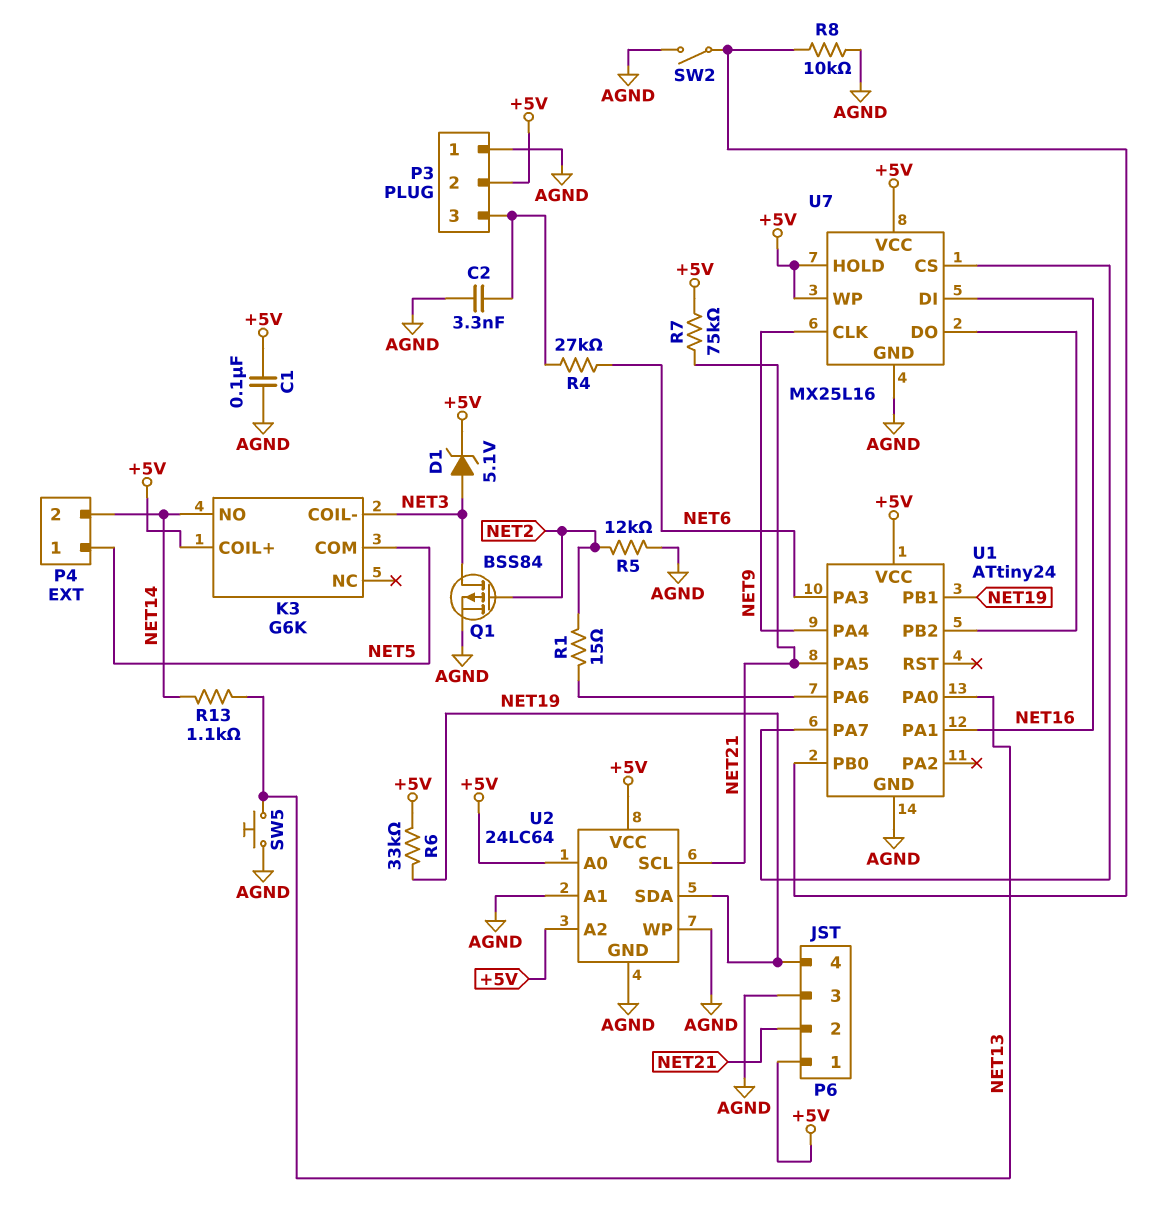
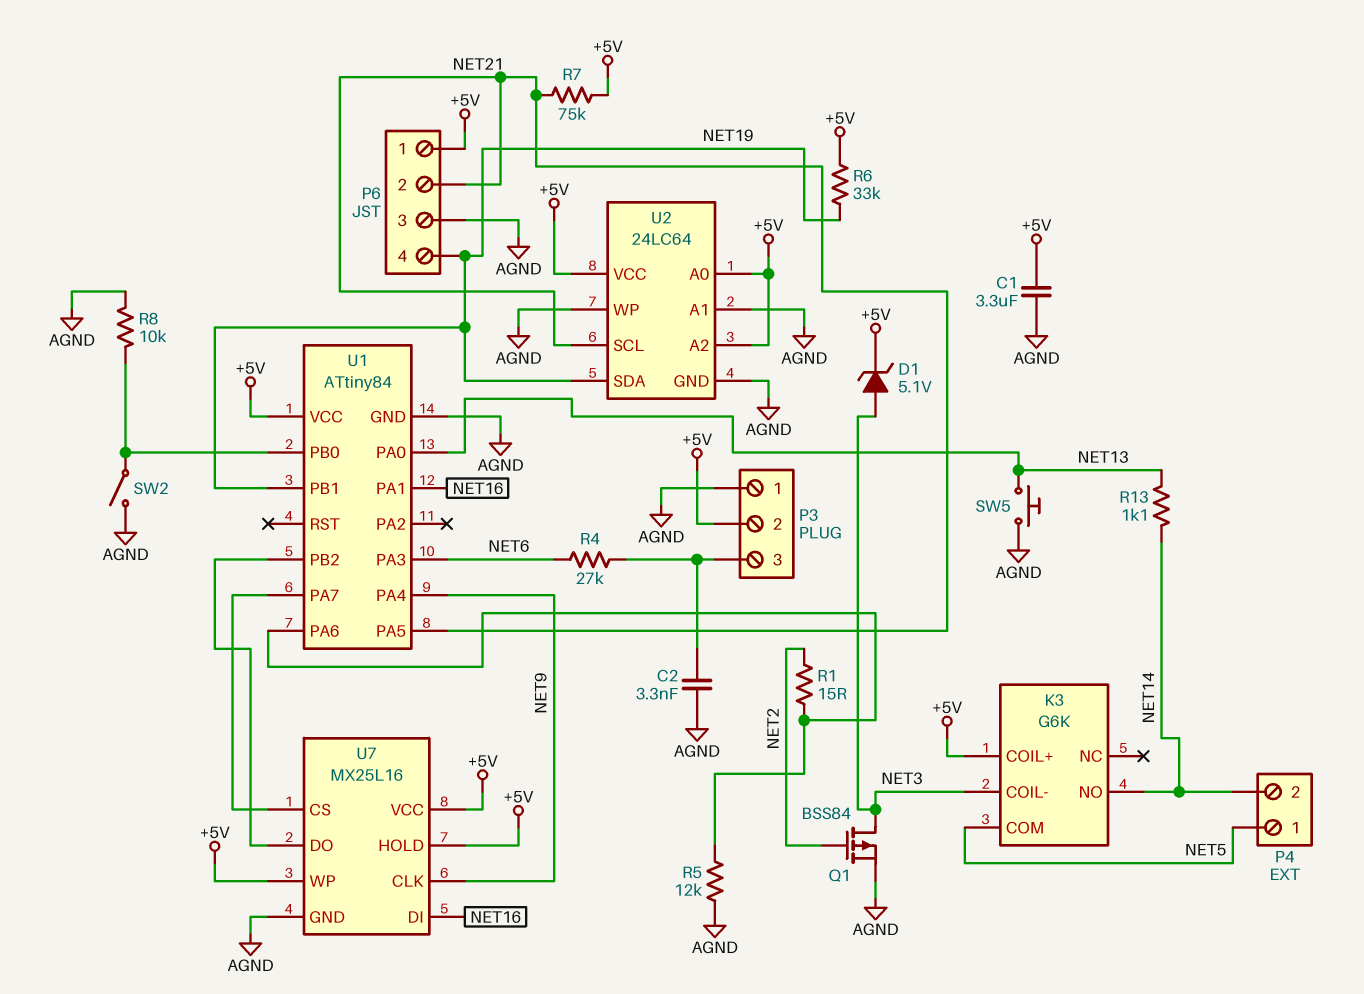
C1: 100nF (+5V, AGND) -> 3.3uF (+5V, AGND)
R5: 12k (AGND, NET2) -> 12k (AGND, U1/PA6)
U1: ATtiny24 -> ATtiny84

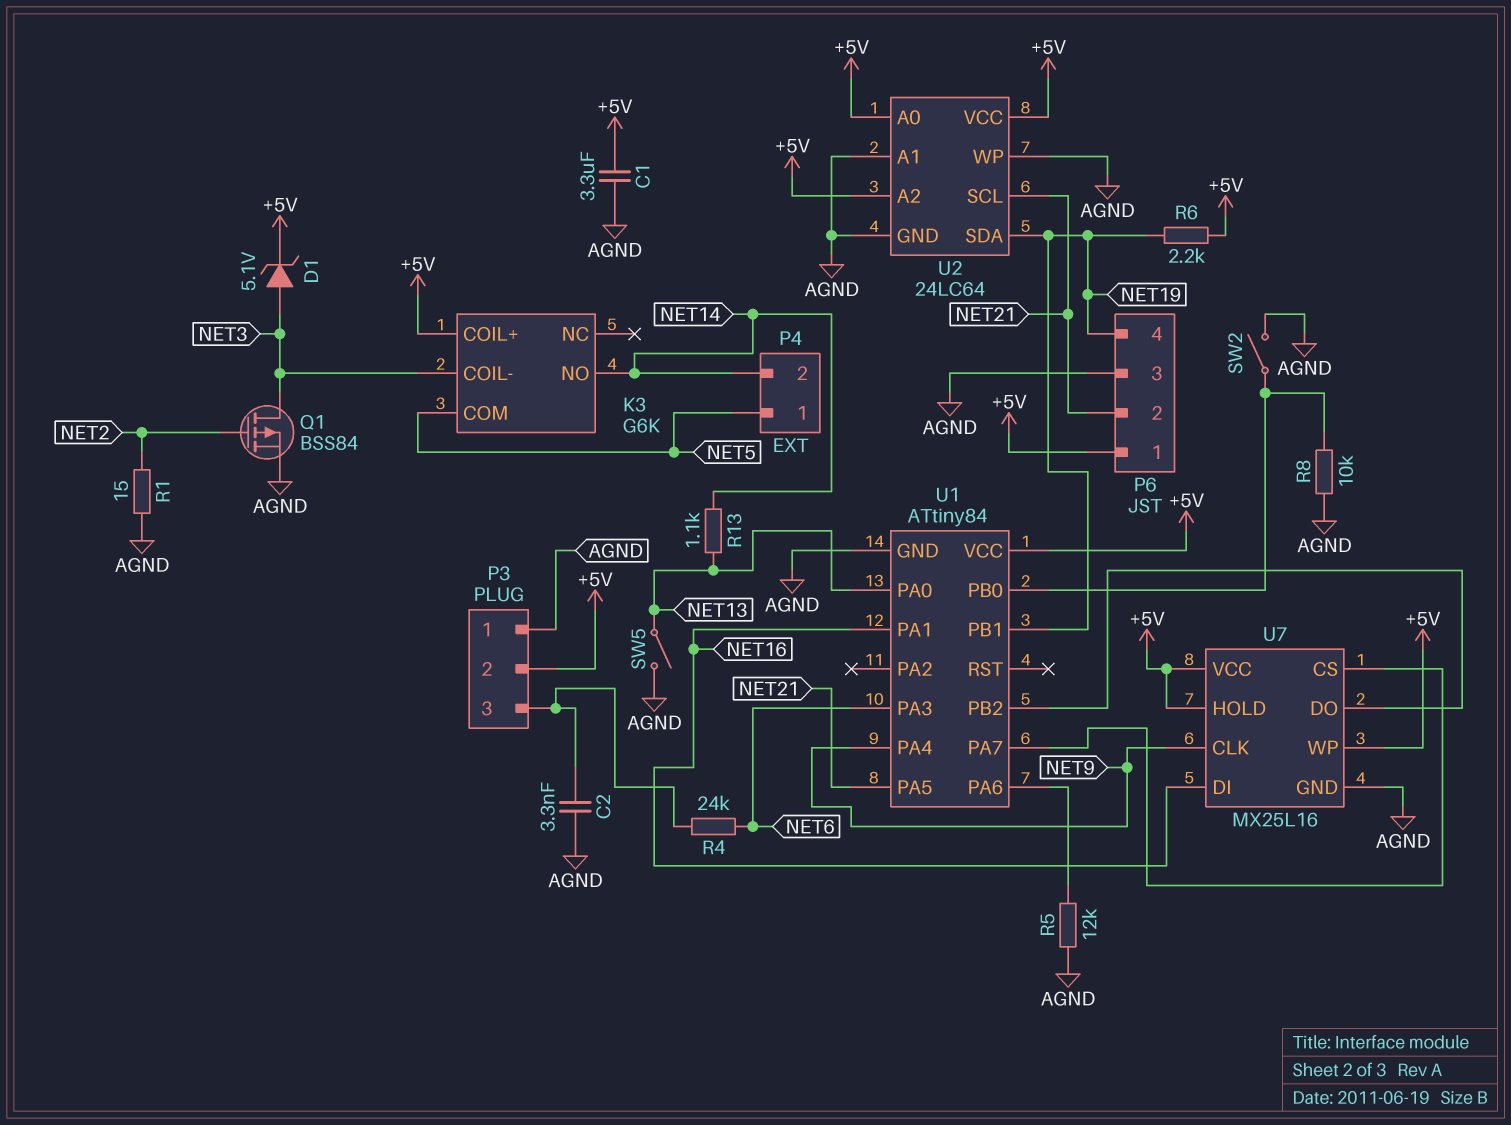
R1: 15 (NET2, U1/PA6) -> 15 (AGND, NET2)
R4: 27k (NET6, P3/3) -> 24k (NET6, P3/3)
R6: 33k (+5V, NET19) -> 2.2k (+5V, NET19)
R7: 75k (+5V, NET21) -> none
SW5: button (AGND, NET13) -> switch (AGND, NET13)

